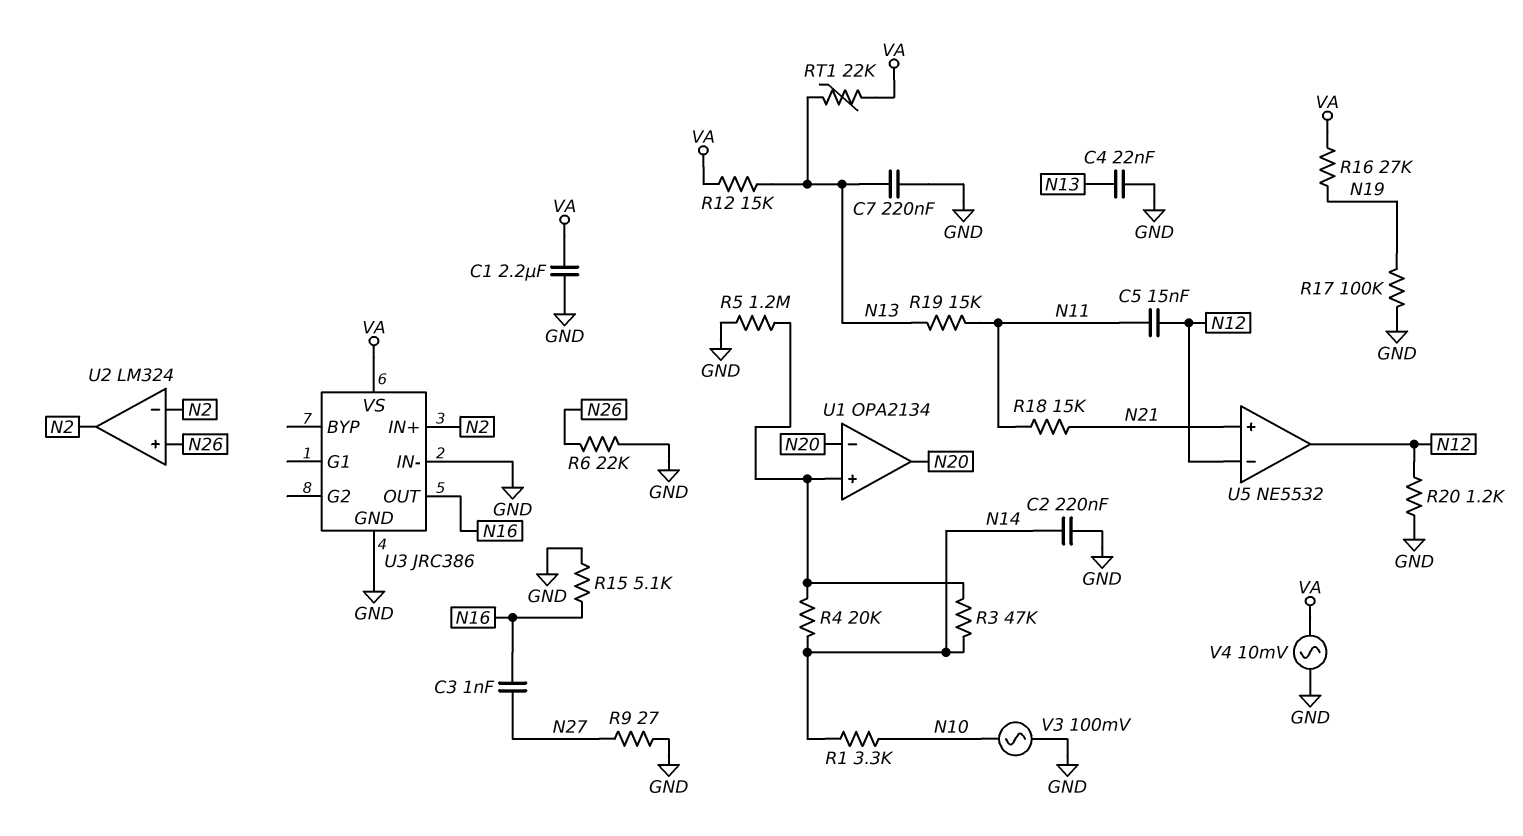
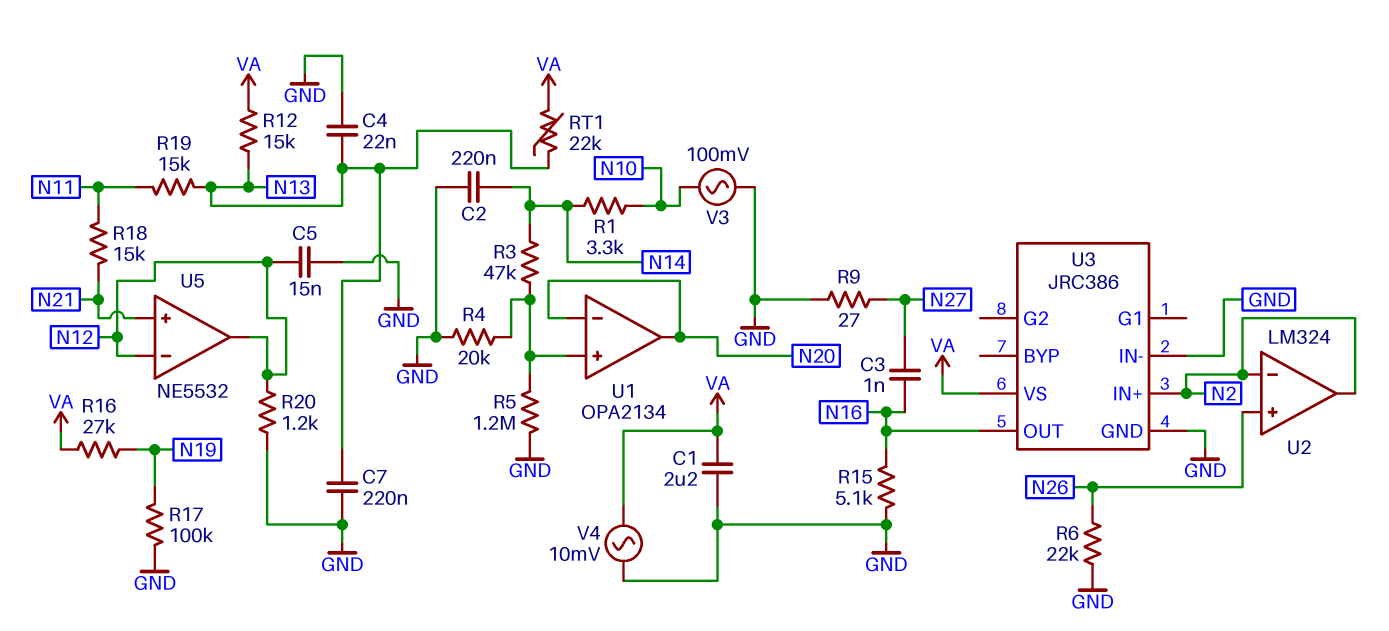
C5: 15nF (N11, N12) -> 15nF (GND, N12)
R4: 20k (N14, U1/in+) -> 20k (GND, U1/in+)

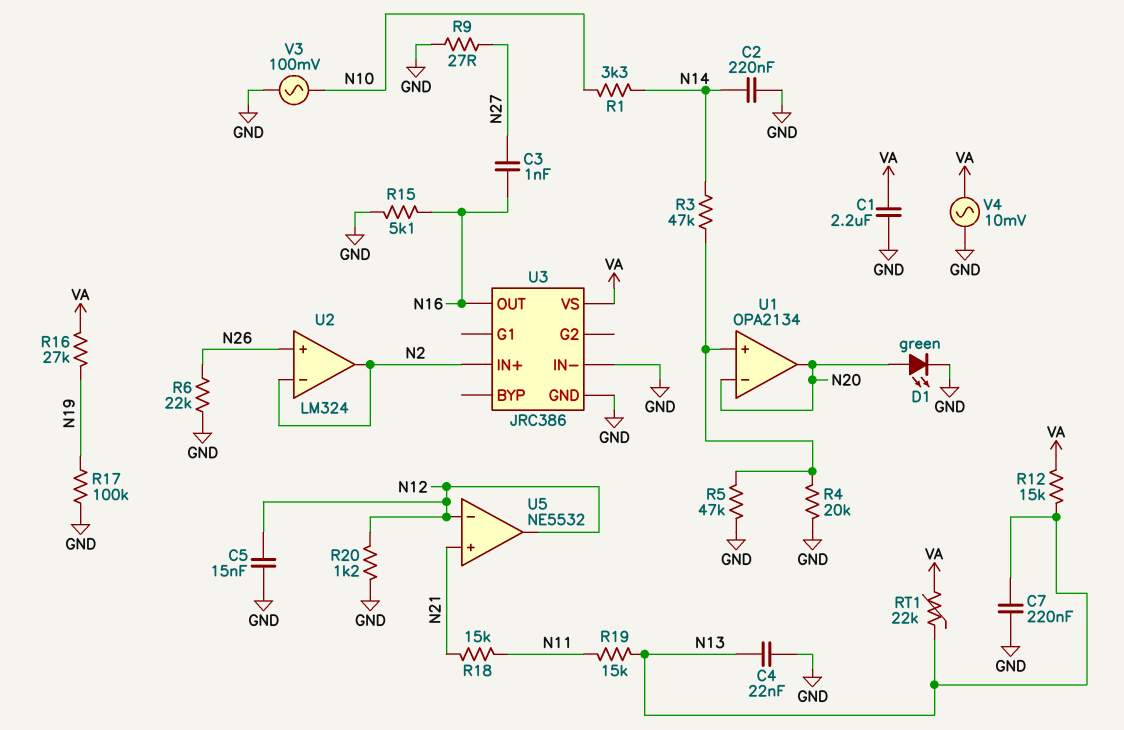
D1: none -> LED green (A N20, K GND)
R5: 1.2M (GND, U1/in+) -> 47k (GND, U1/in+)

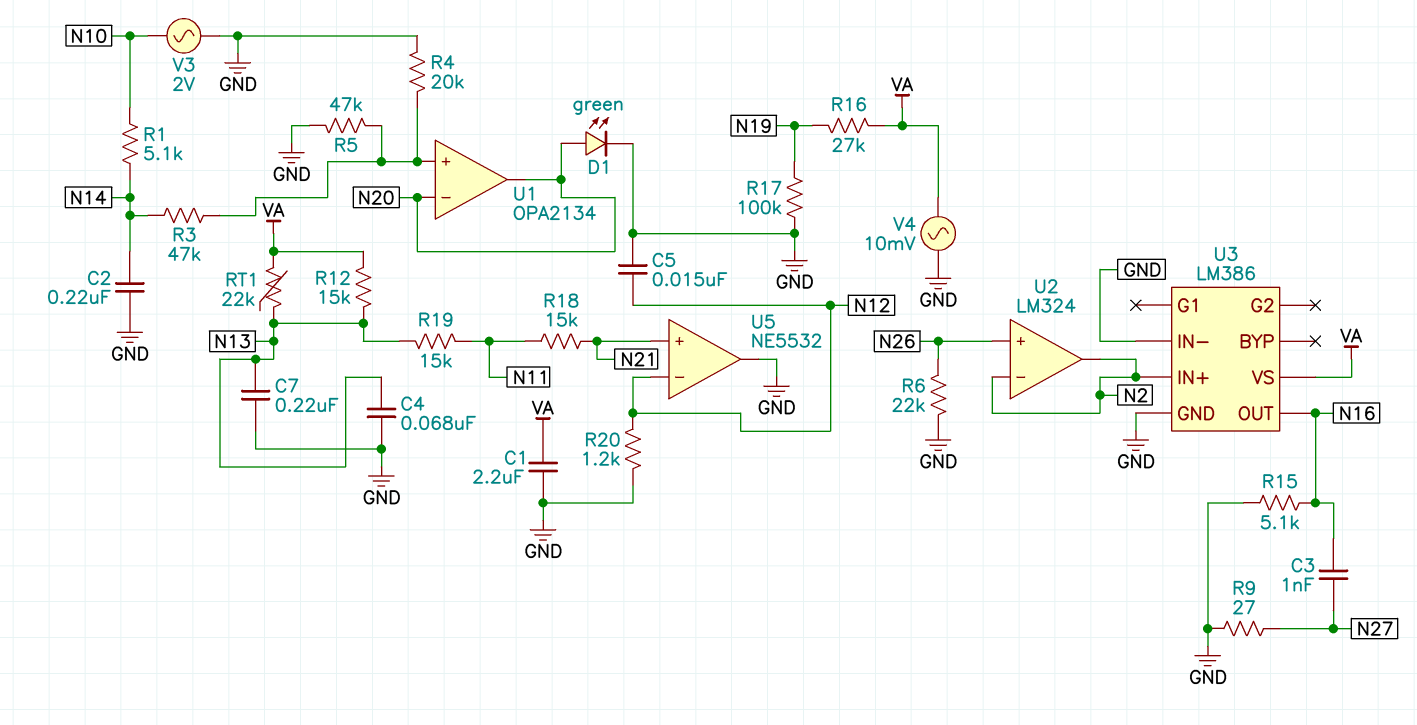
C4: 22nF (GND, N13) -> 68nF (GND, N13)
R1: 3.3k (N10, N14) -> 5.1k (N10, N14)
U3: JRC386 -> LM386
U5 pin out: N12 -> GND
V3: AC 100mV (GND, N10) -> AC 2V (GND, N10)

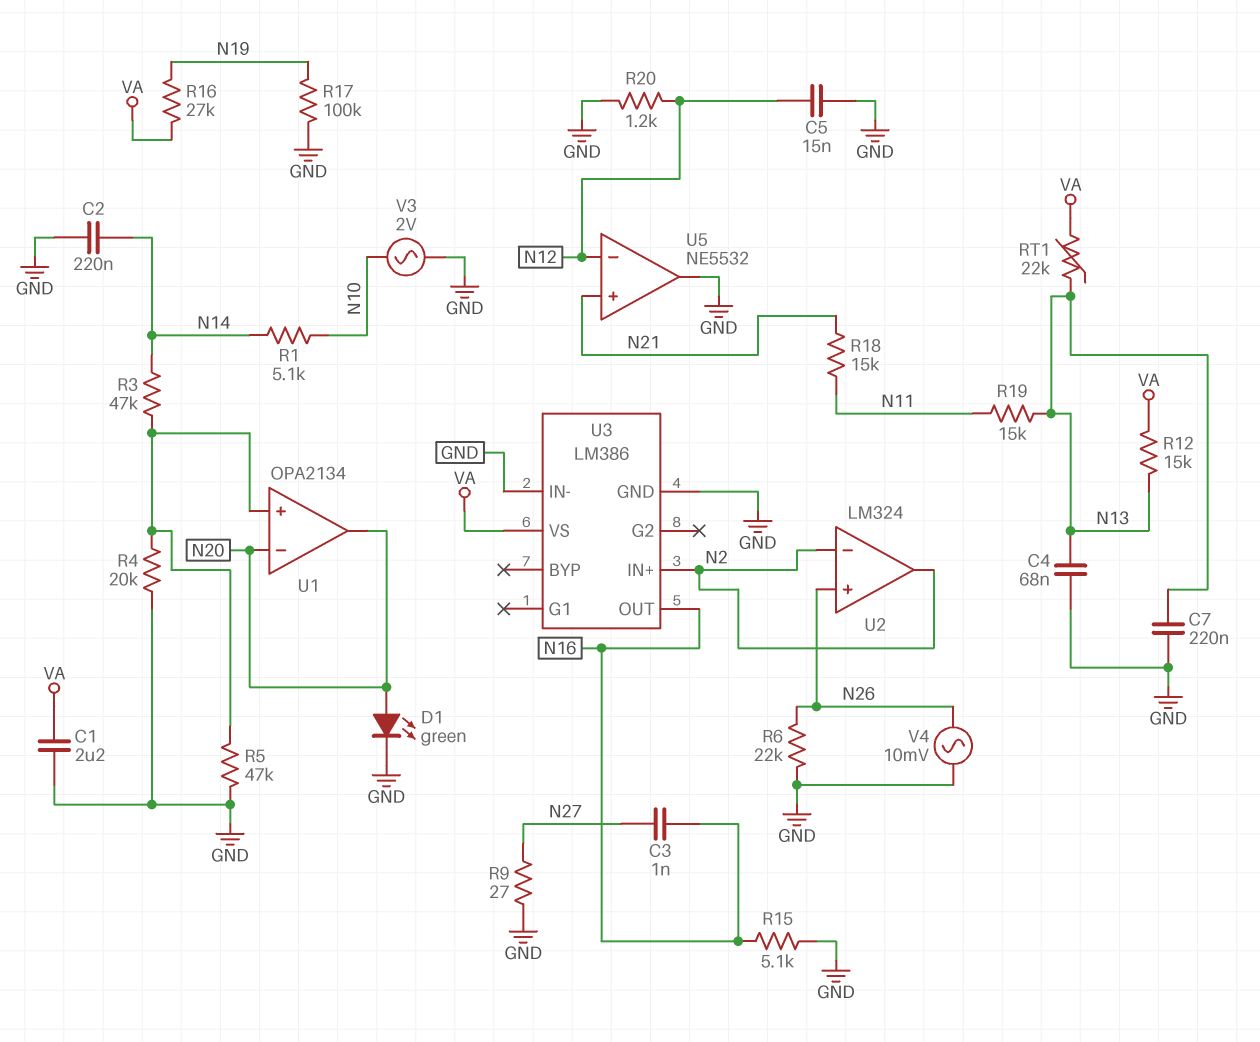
V4: AC 10mV (GND, VA) -> AC 10mV (GND, N26)

